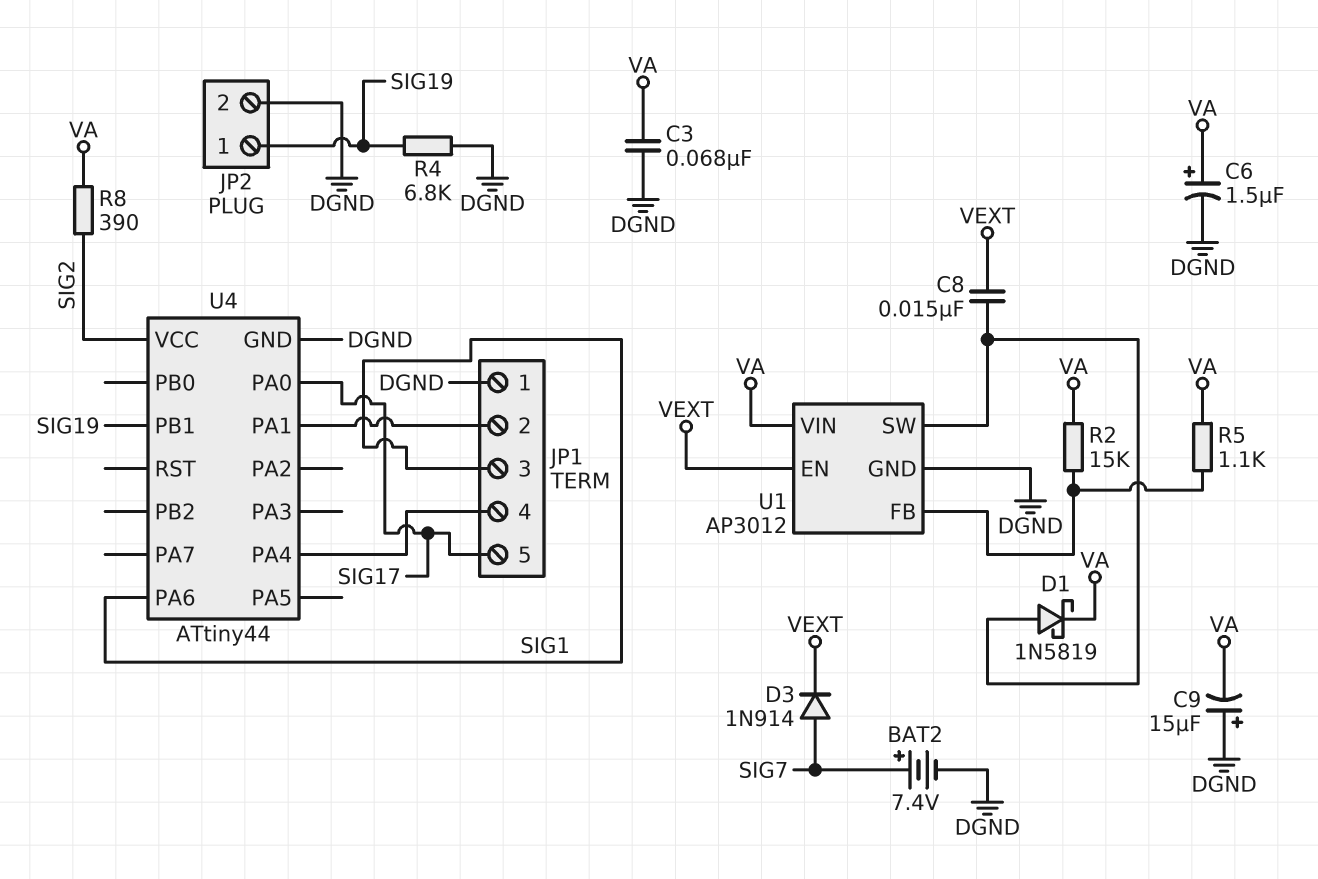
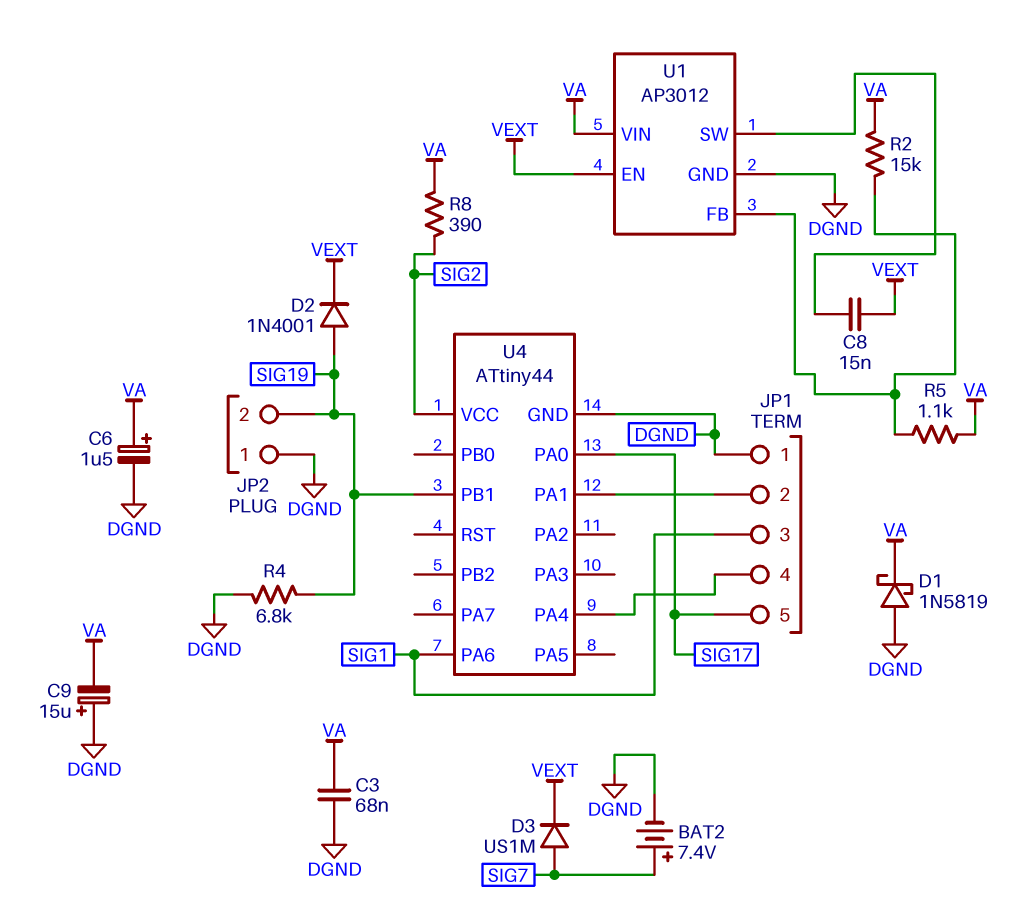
D1: schottky 1N5819 (A U1/SW, K VA) -> schottky 1N5819 (A DGND, K VA)
D2: none -> diode 1N4001 (A SIG19, K VEXT)
D3: diode 1N914 (A SIG7, K VEXT) -> diode US1M (A SIG7, K VEXT)
JP2 pin 1: SIG19 -> DGND
JP2 pin 2: DGND -> SIG19

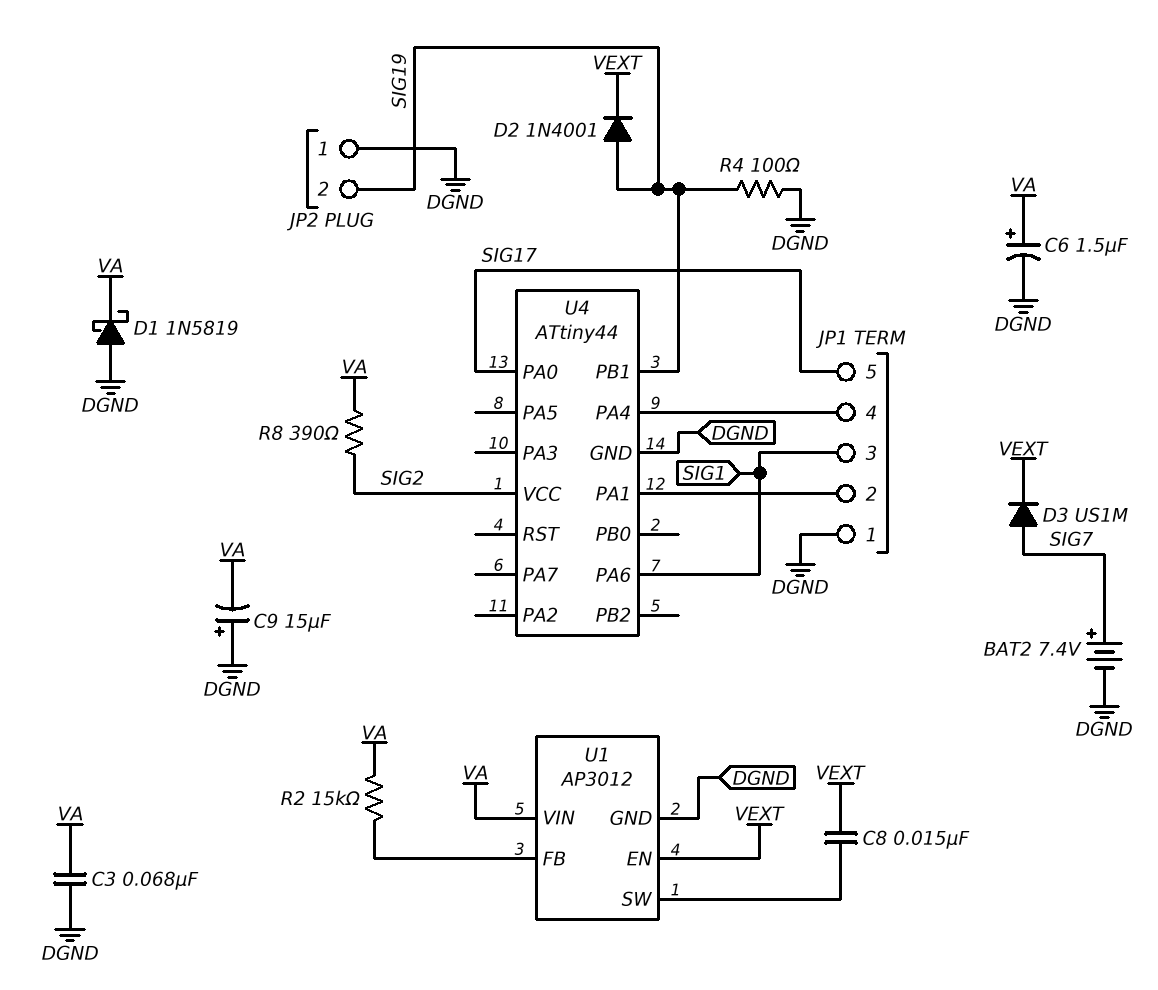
R4: 6.8k (DGND, SIG19) -> 100 (DGND, SIG19)
R5: 1.1k (U1/FB, VA) -> none

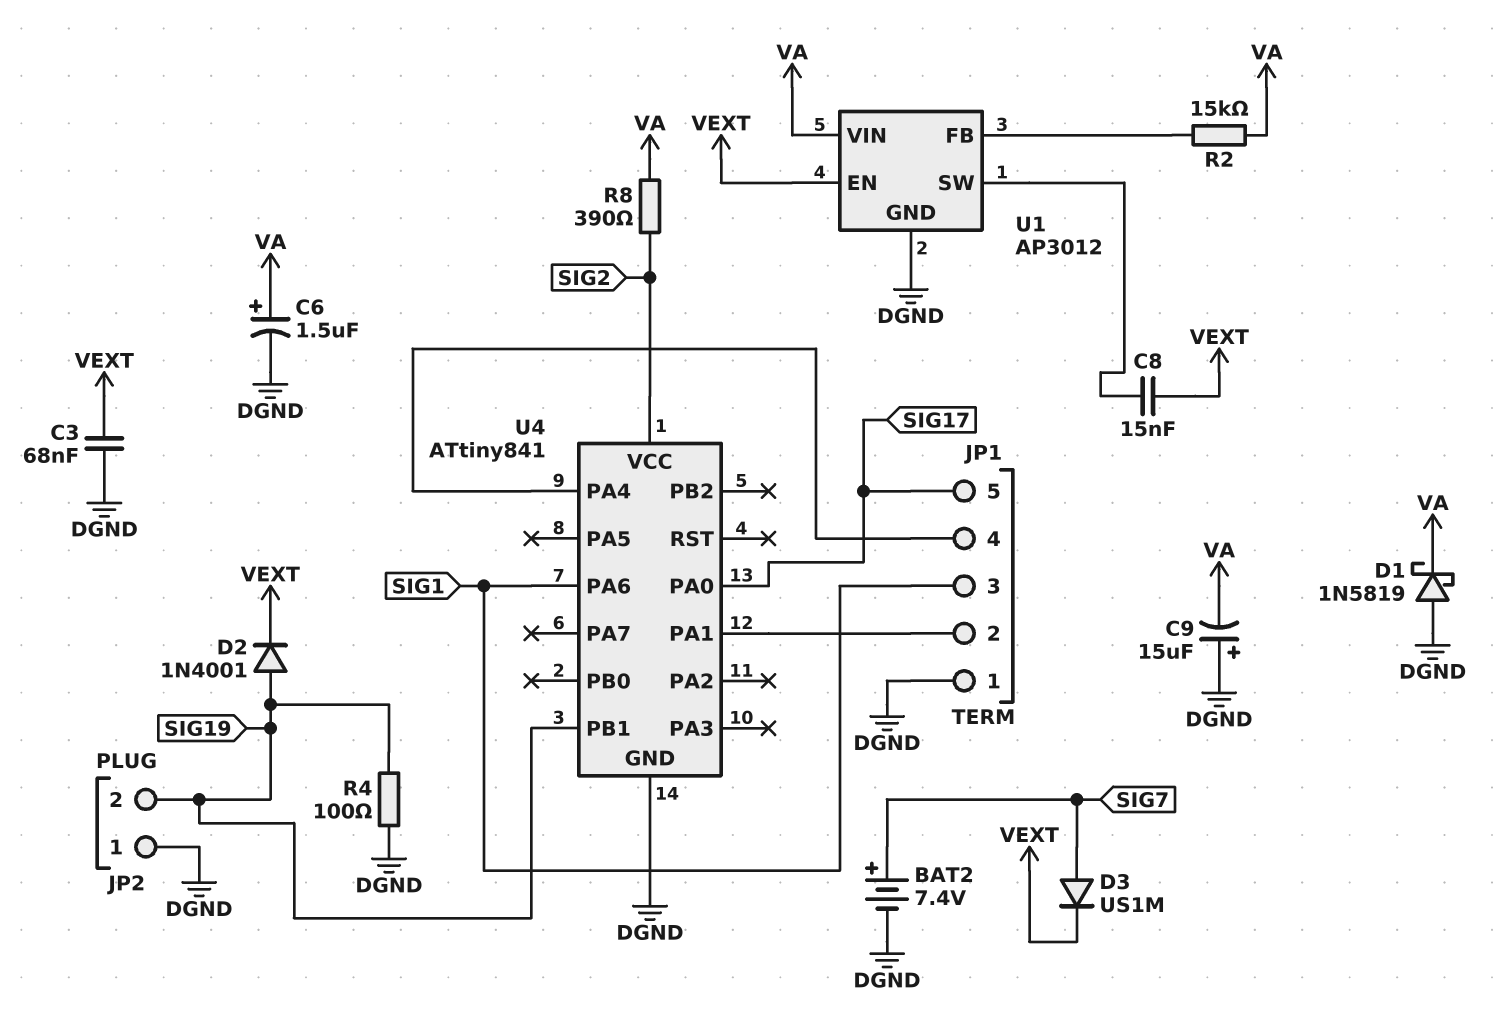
C3: 68nF (DGND, VA) -> 68nF (DGND, VEXT)
U4: ATtiny44 -> ATtiny841

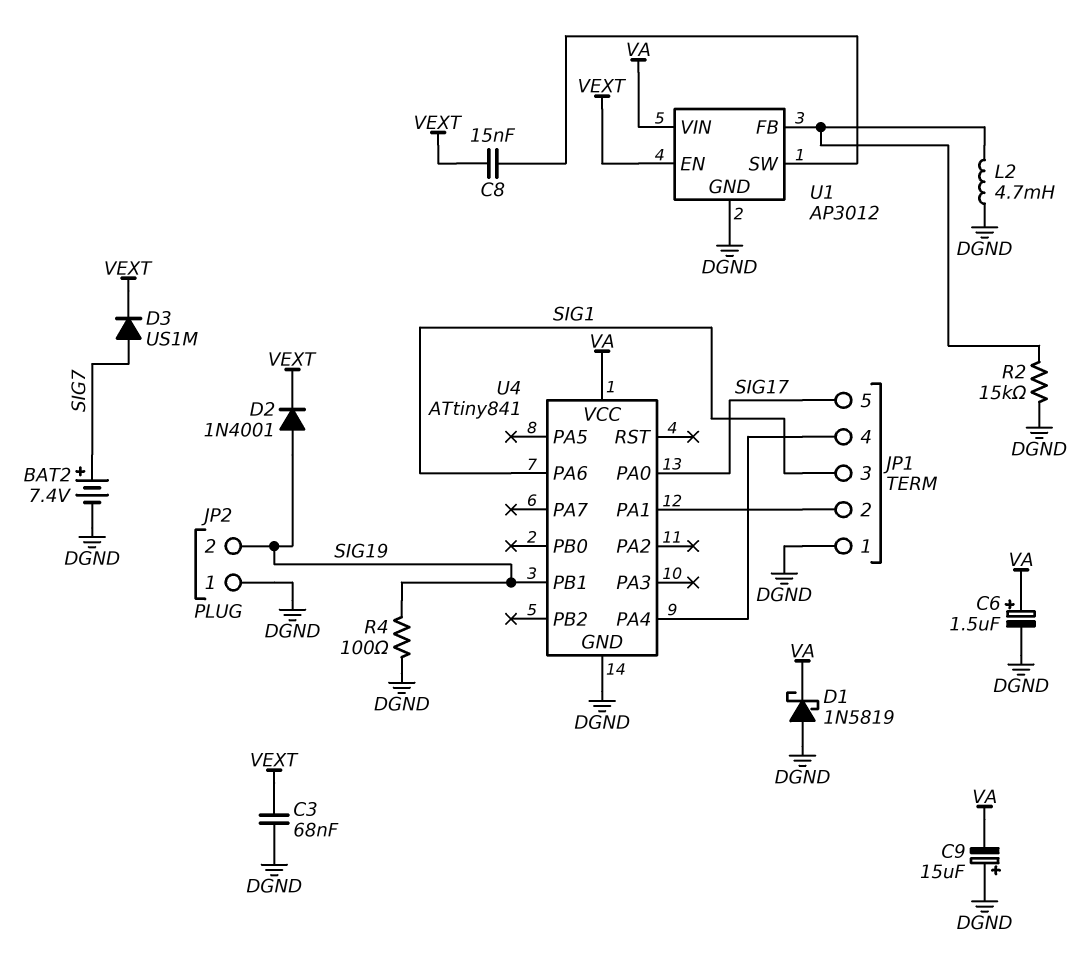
L2: none -> 4.7mH (DGND, U1/FB)
R2: 15k (U1/FB, VA) -> 15k (DGND, U1/FB)
R8: 390 (SIG2, VA) -> none
U4 pin VCC: SIG2 -> VA

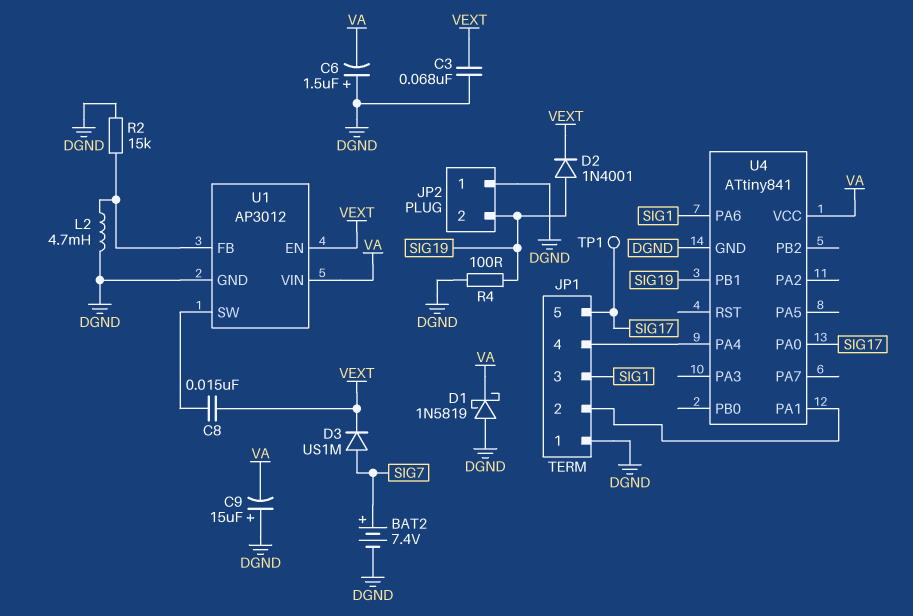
C6: 1.5uF (plus VA, minus DGND) -> 1.5uF (plus DGND, minus VA)
TP1: none -> test point (SIG17)

